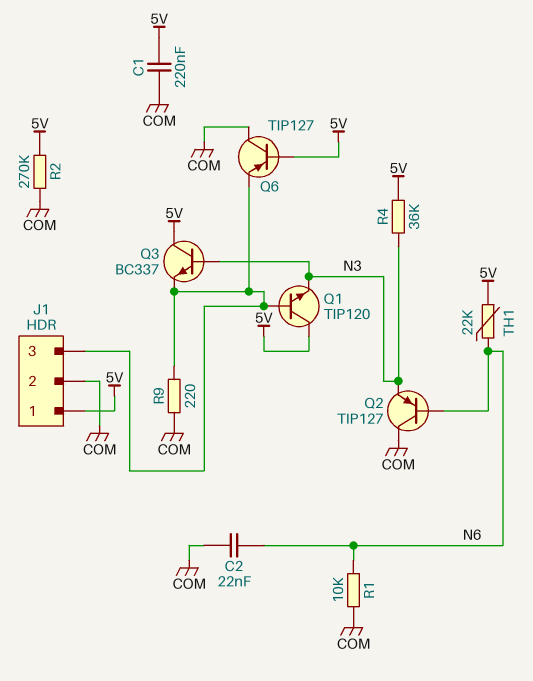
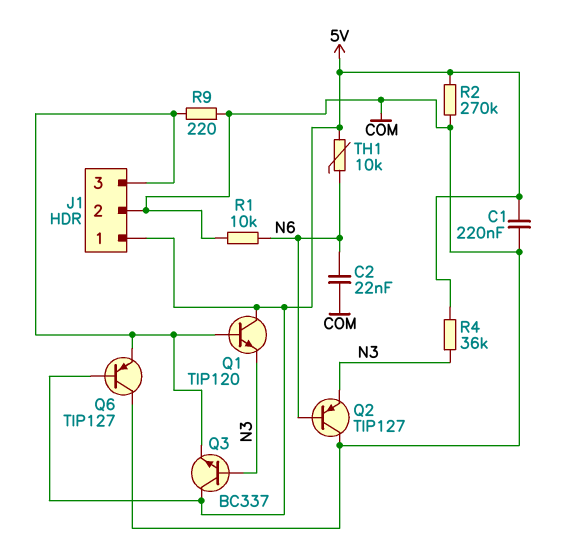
TH1: 22k (5V, N6) -> 10k (5V, N6)

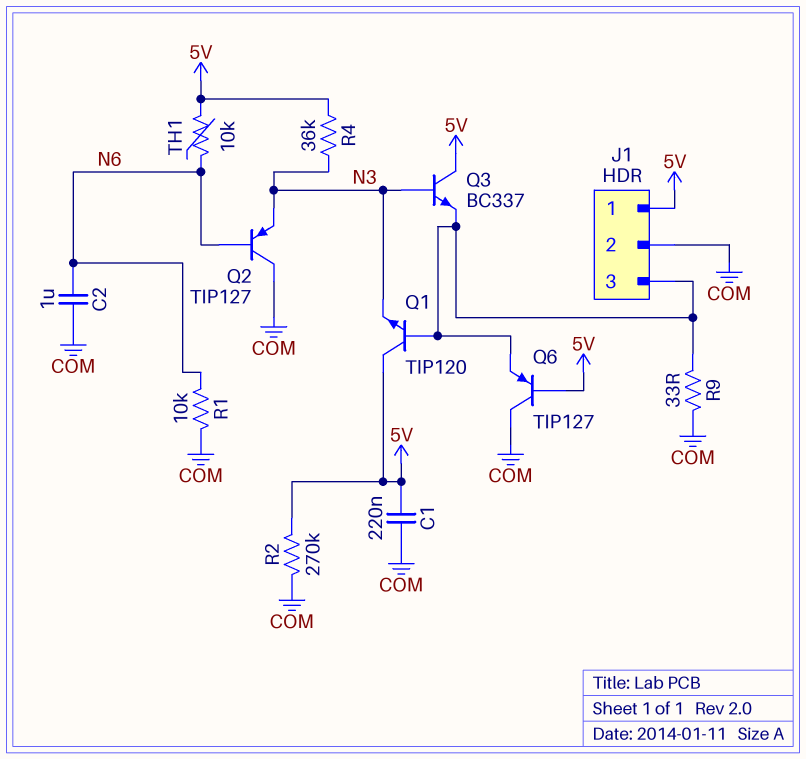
C2: 22nF (COM, N6) -> 1uF (COM, N6)
R9: 220 (COM, J1/3) -> 33 (COM, J1/3)

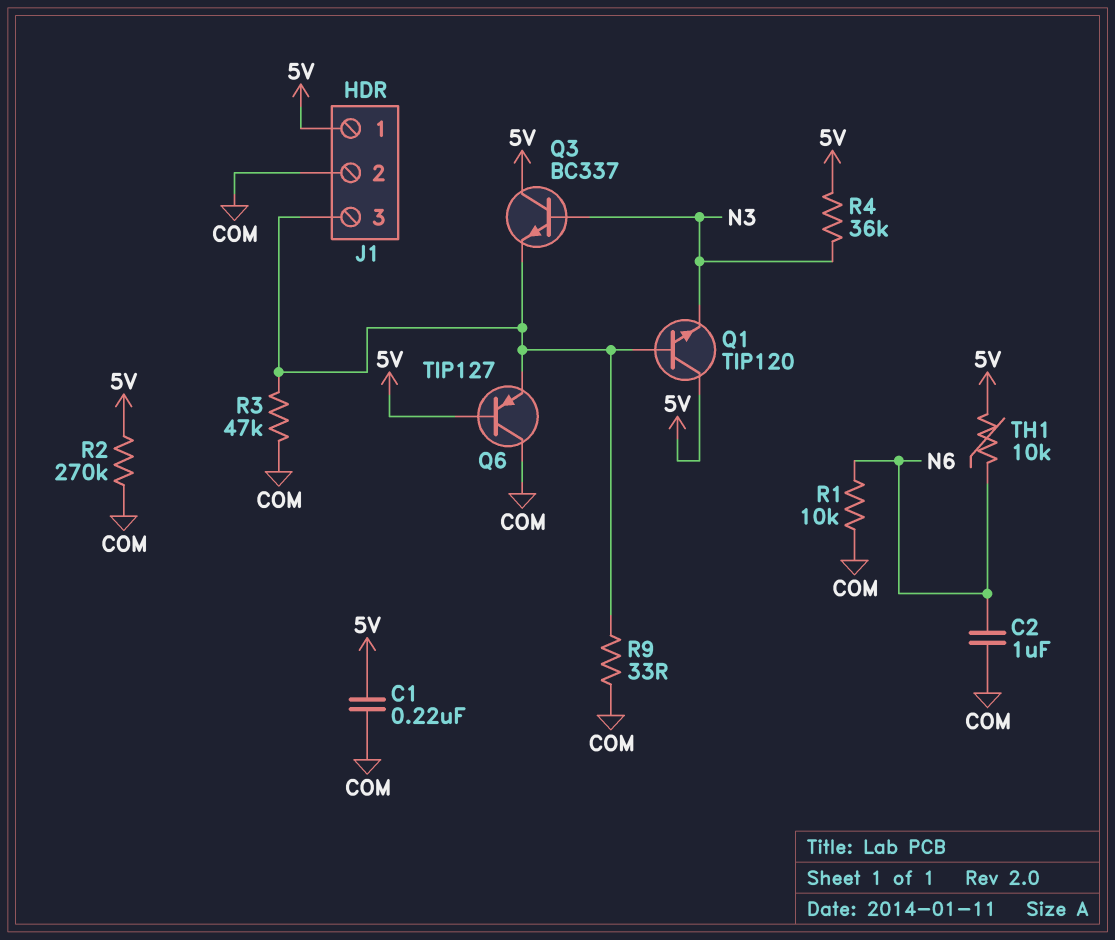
Q2: PNP TIP127 (B N6, C COM, E N3) -> none
R3: none -> 47k (COM, J1/3)

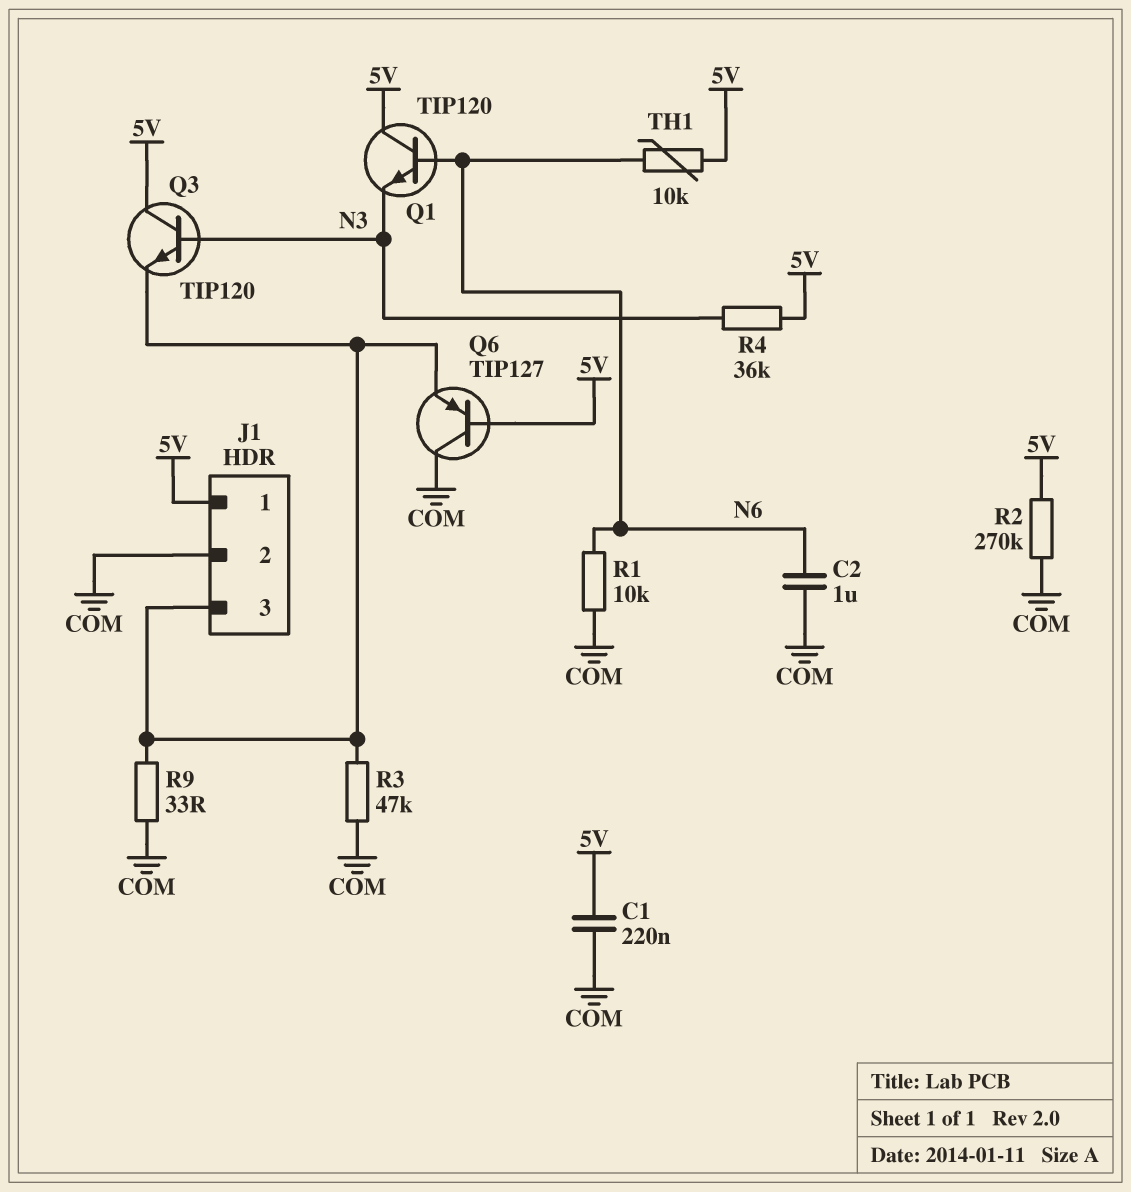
Q1: NPN TIP120 (B J1/3, C 5V, E N3) -> NPN TIP120 (B N6, C 5V, E N3)
Q3: NPN BC337 (B N3, C 5V, E J1/3) -> NPN TIP120 (B N3, C 5V, E J1/3)

